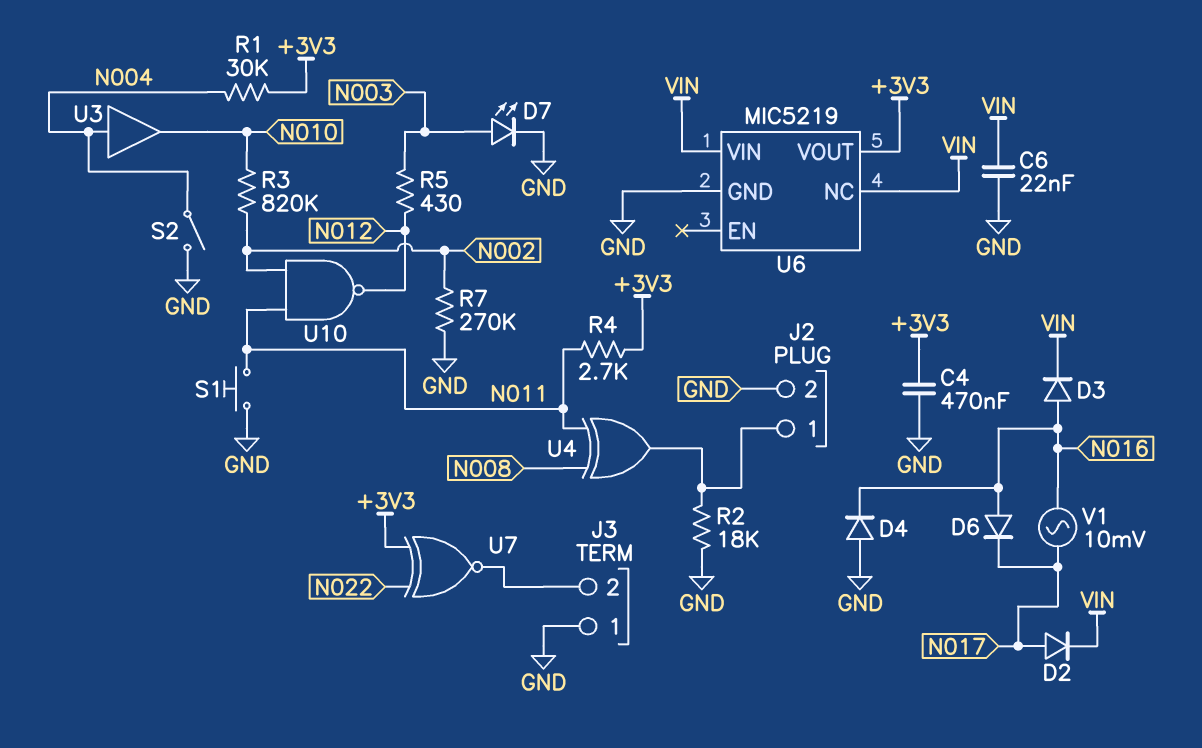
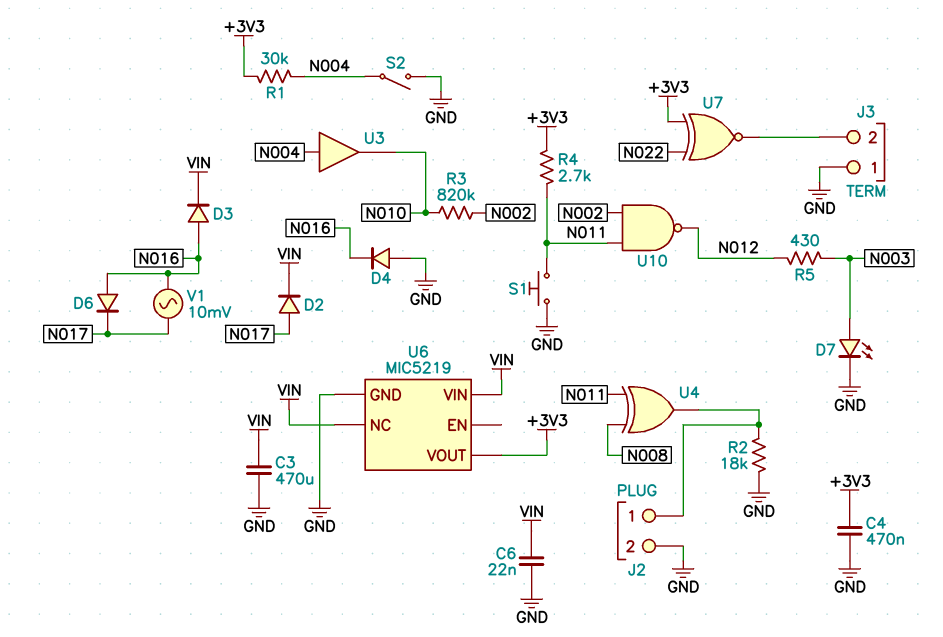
C3: none -> 470uF (GND, VIN)
R7: 270k (GND, N002) -> none

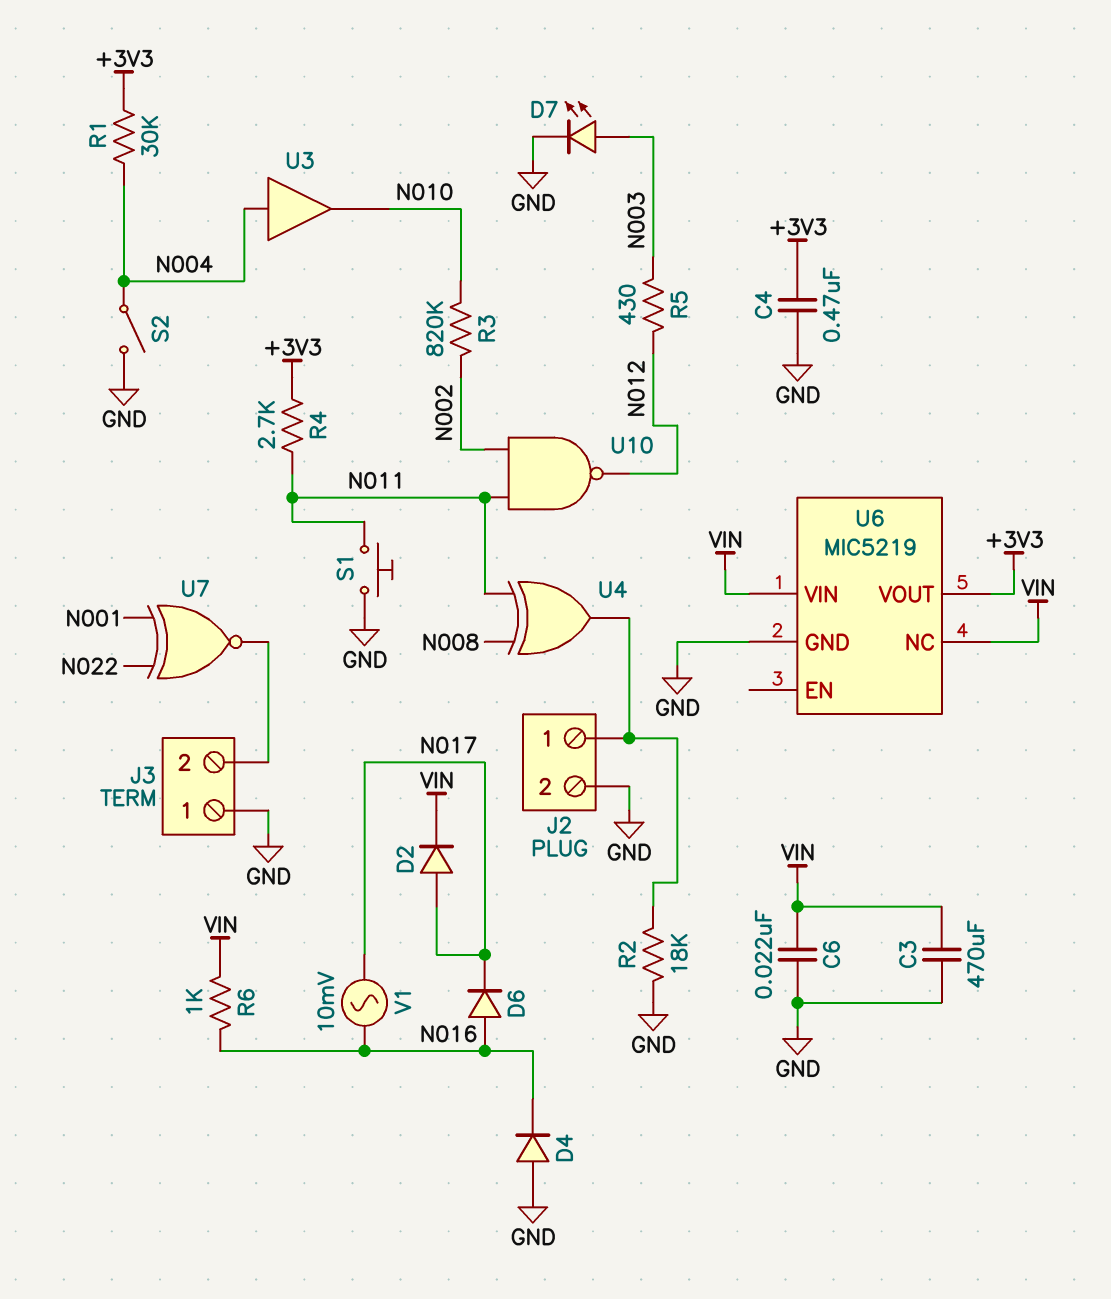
D3: diode (A N016, K VIN) -> none
R6: none -> 1k (N016, VIN)
U7: XNOR (in +3V3, in N022, out J3/2) -> XNOR (in N001, in N022, out J3/2)

